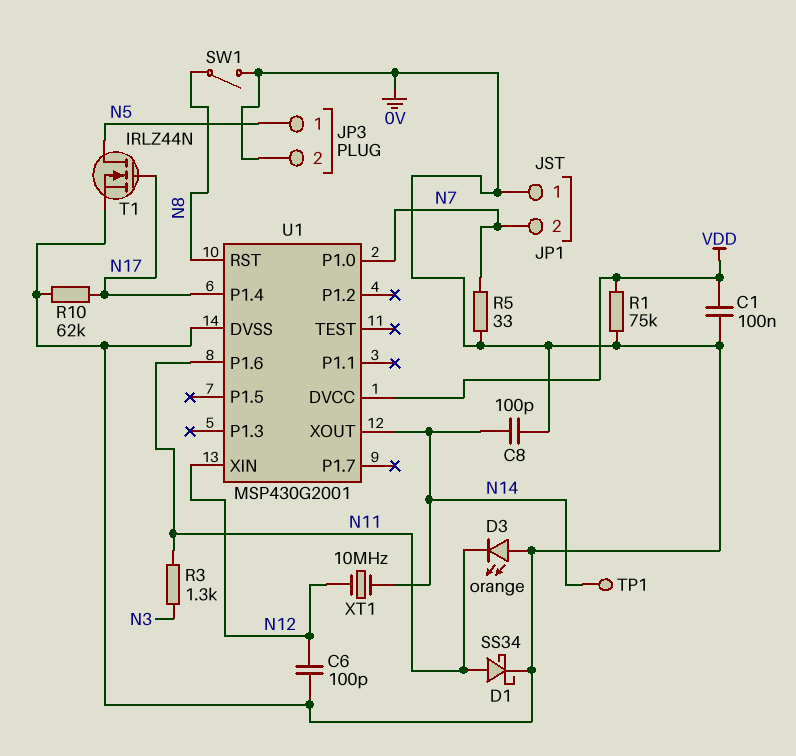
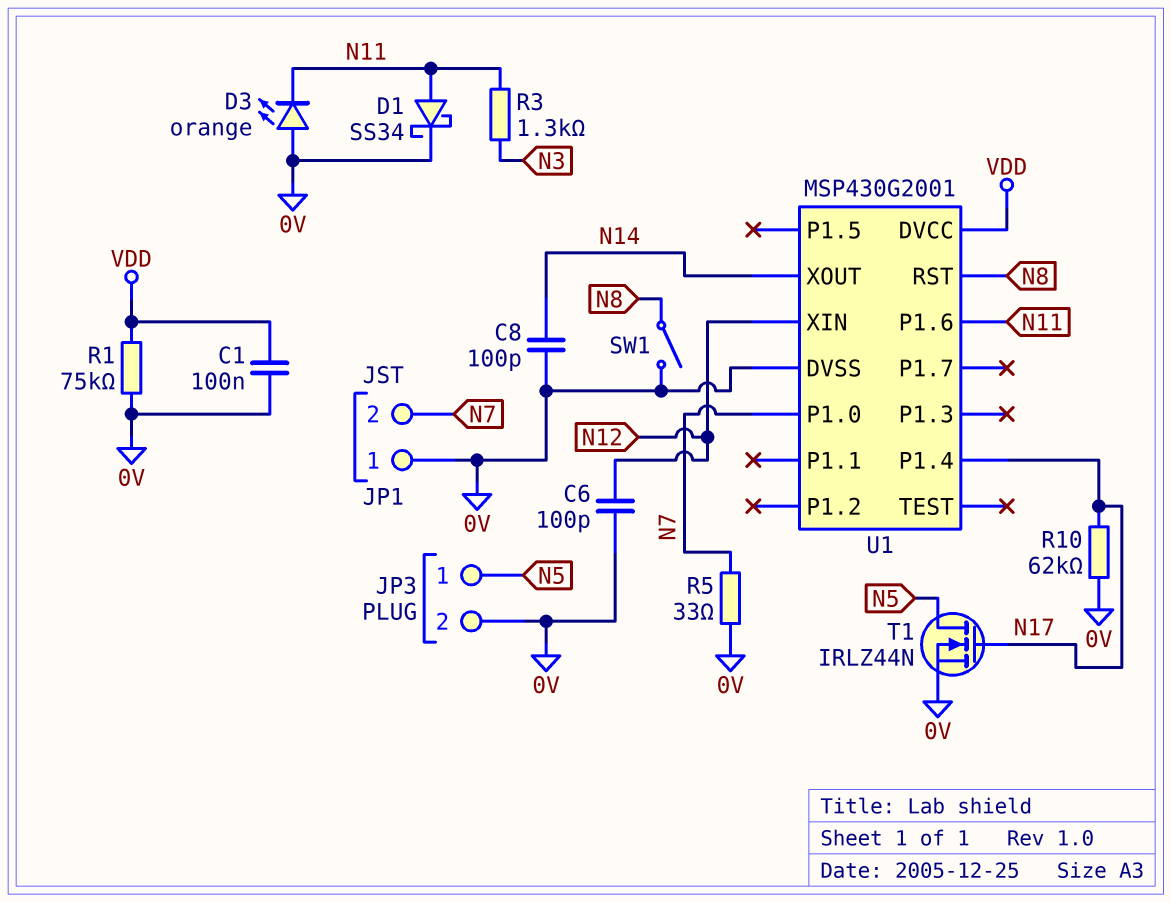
TP1: test point (N14) -> none
XT1: 10MHz (N12, N14) -> none

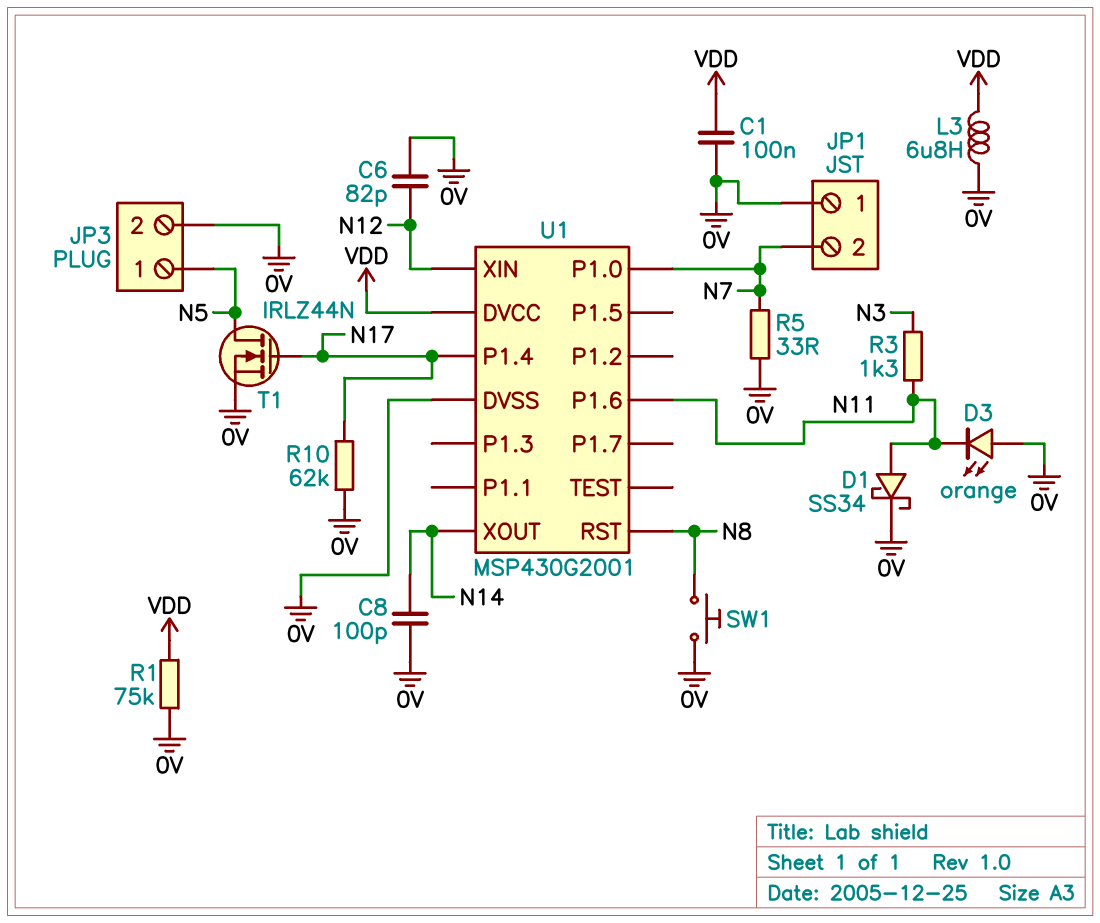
C6: 100pF (0V, N12) -> 82pF (0V, N12)
L3: none -> 6.8uH (0V, VDD)
SW1: switch (0V, N8) -> button (0V, N8)

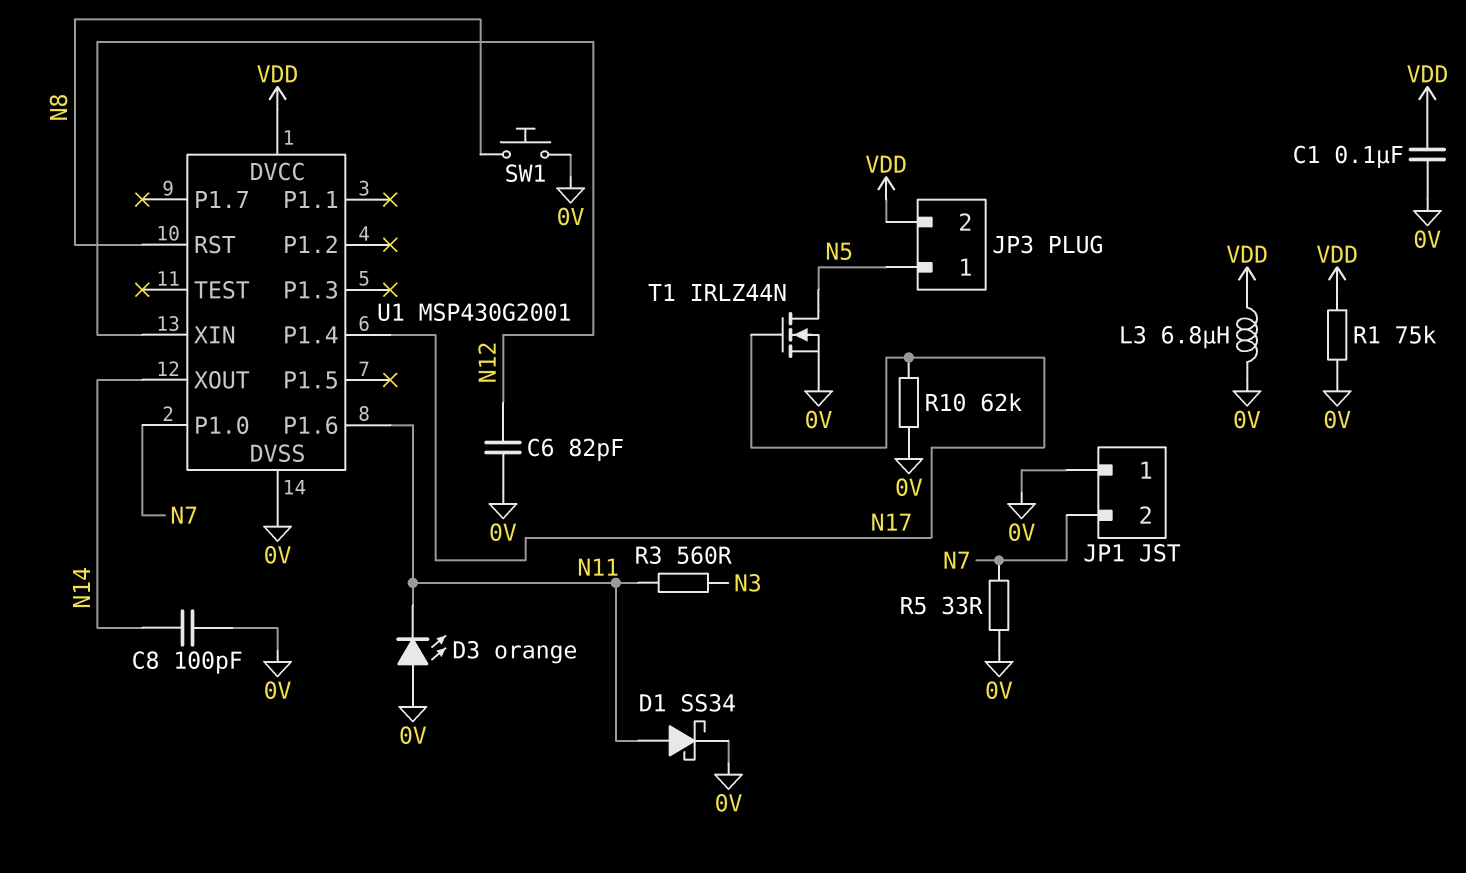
JP3 pin 2: 0V -> VDD
R3: 1.3k (N3, N11) -> 560 (N3, N11)

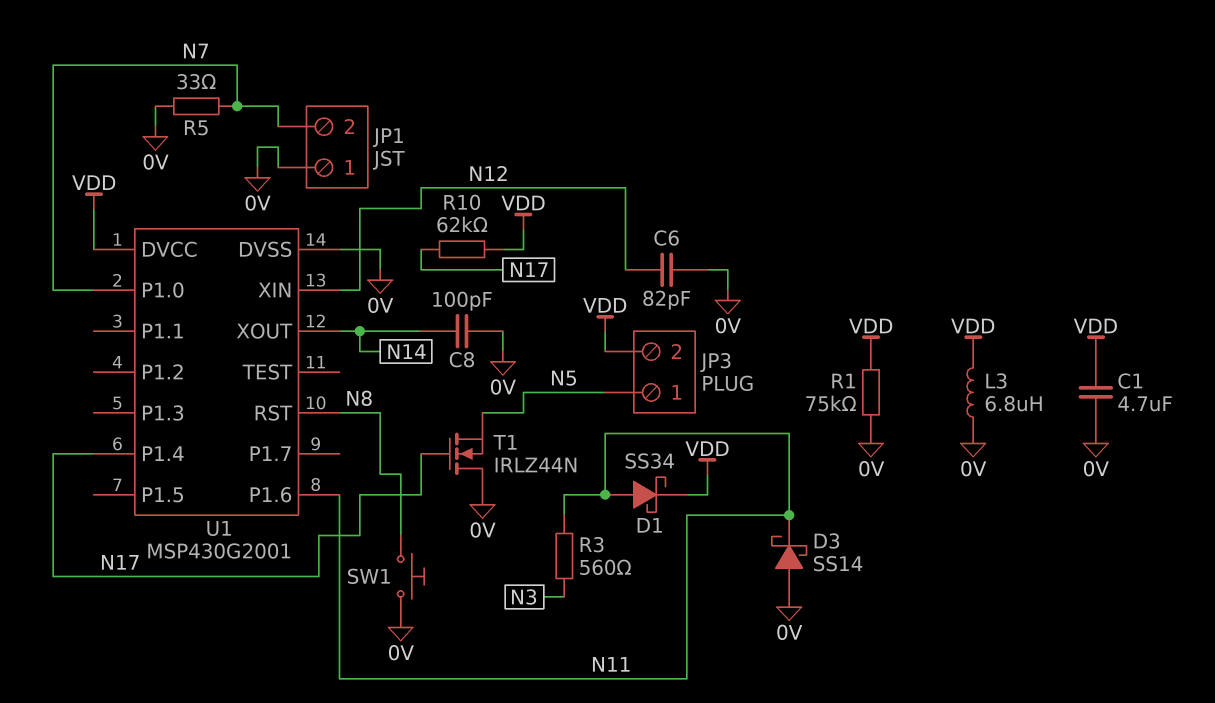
C1: 100nF (0V, VDD) -> 4.7uF (0V, VDD)
D1: schottky SS34 (A N11, K 0V) -> schottky SS34 (A N11, K VDD)
D3: LED orange (A 0V, K N11) -> schottky SS14 (A 0V, K N11)
R10: 62k (0V, N17) -> 62k (N17, VDD)
T1: NMOS IRLZ44N (G N17, D N5, S 0V) -> NMOS IRLZ44N (G N17, D 0V, S N5)

